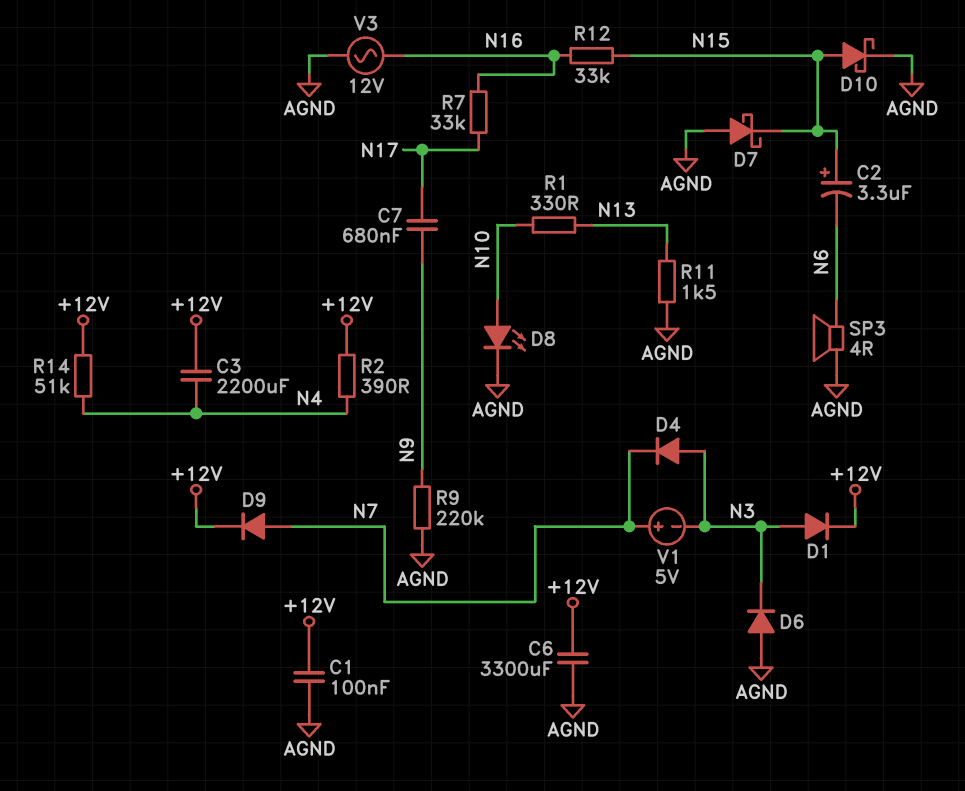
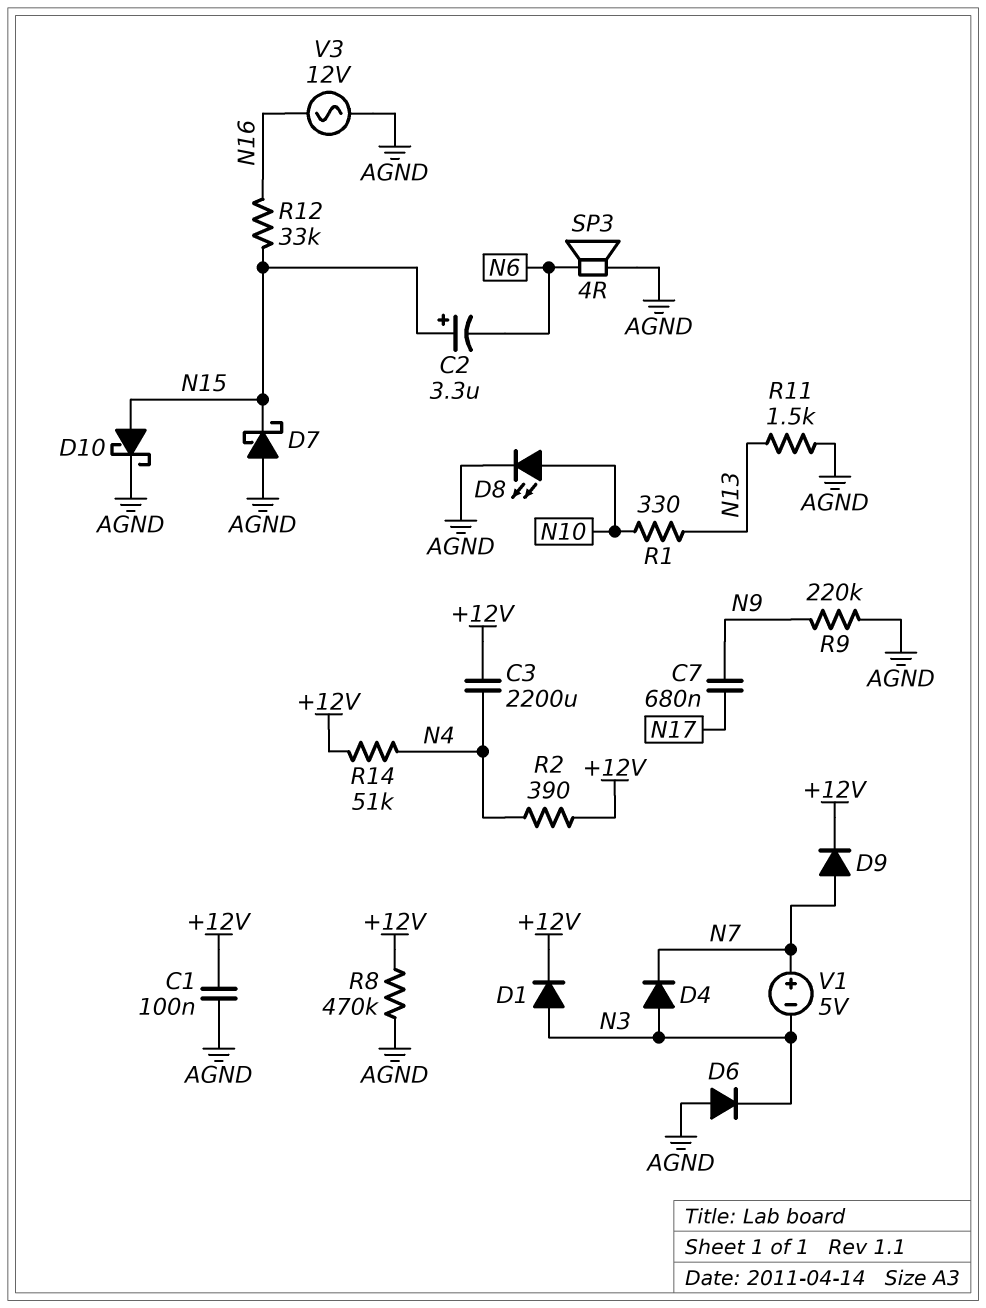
C6: 3300uF (+12V, AGND) -> none
R7: 33k (N16, N17) -> none
R8: none -> 470k (+12V, AGND)

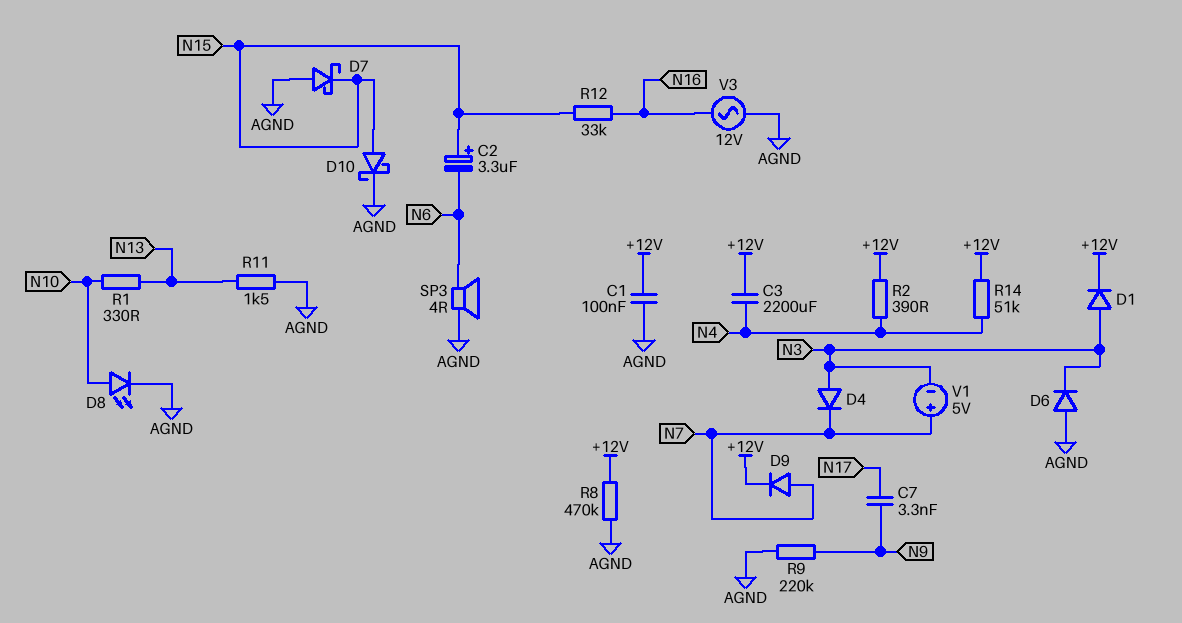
C7: 680nF (N9, N17) -> 3.3nF (N9, N17)

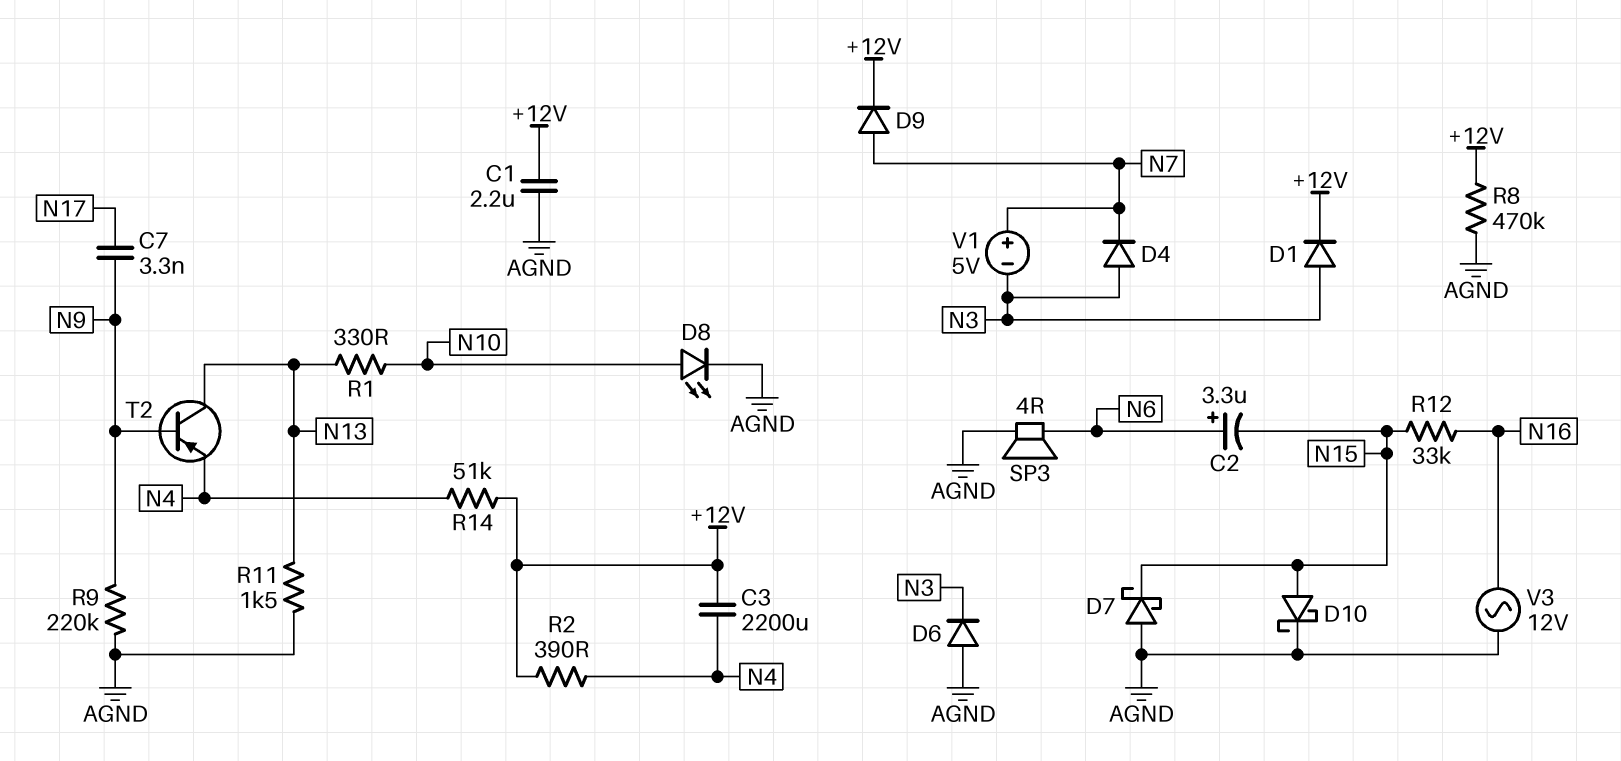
C1: 100nF (+12V, AGND) -> 2.2uF (+12V, AGND)
C2: 3.3uF (plus N15, minus N6) -> 3.3uF (plus N6, minus N15)
T2: none -> PNP (B N9, C N13, E N4)

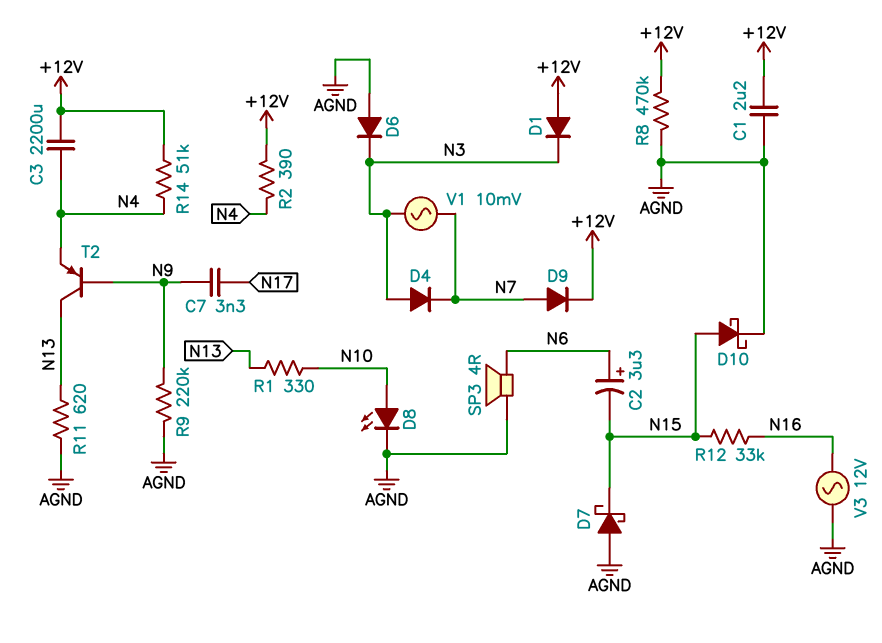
D1: diode (A N3, K +12V) -> diode (A +12V, K N3)
R11: 1.5k (AGND, N13) -> 620 (AGND, N13)
V1: 5V (plus N7, minus N3) -> AC 10mV (N3, N7)

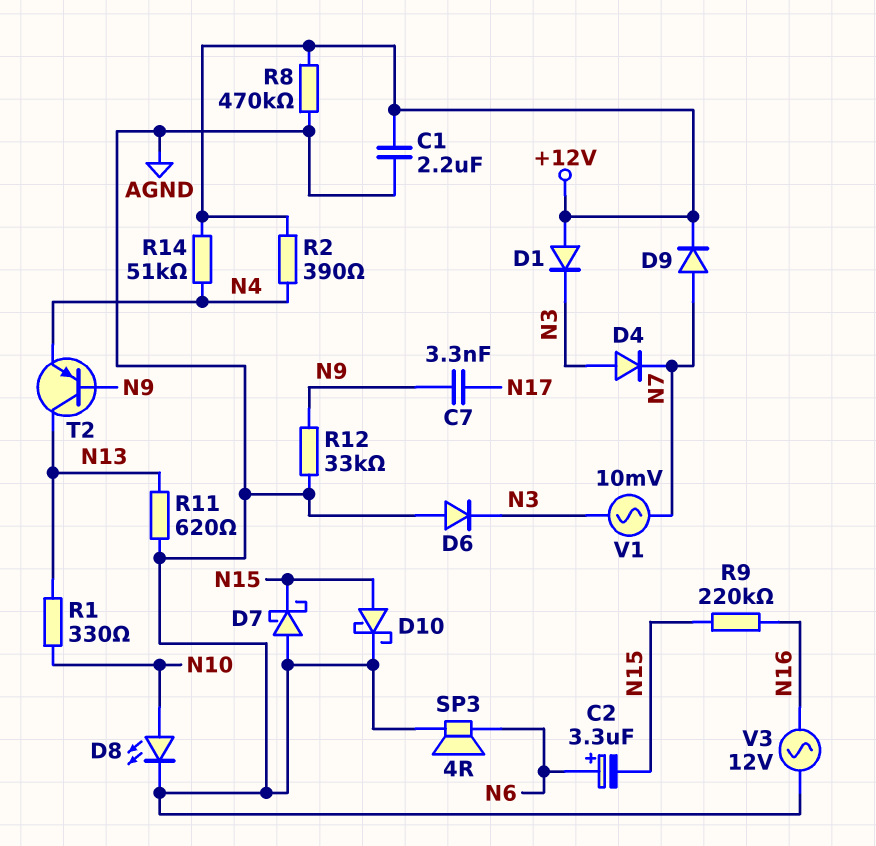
C3: 2200uF (+12V, N4) -> none
R9: 220k (AGND, N9) -> 220k (N15, N16)
R12: 33k (N15, N16) -> 33k (AGND, N9)

